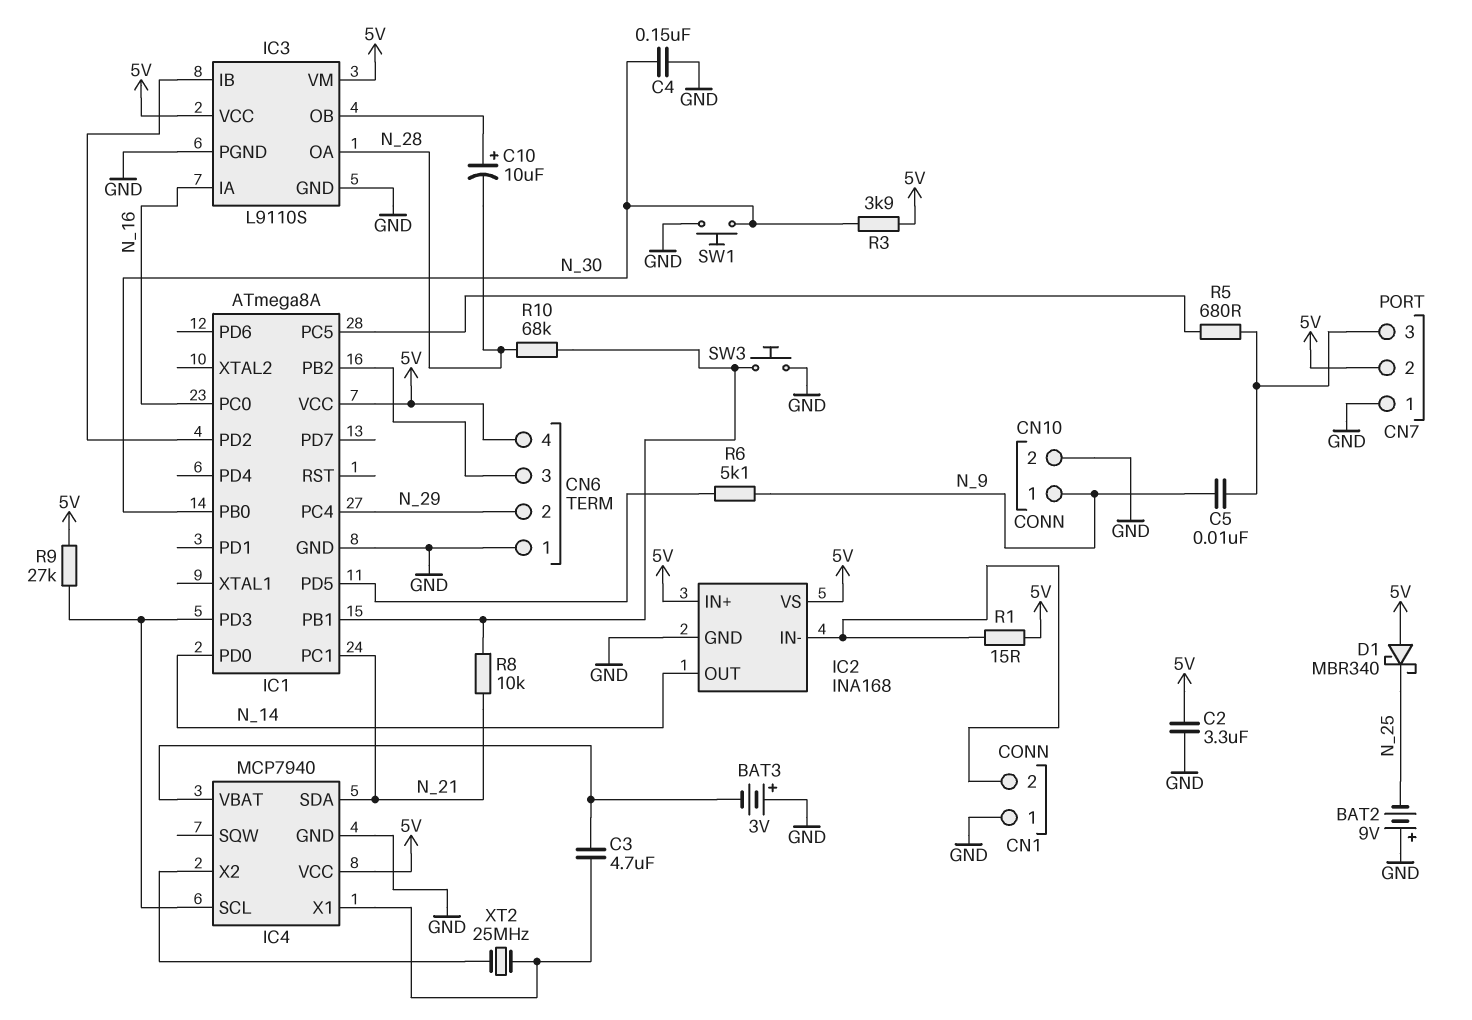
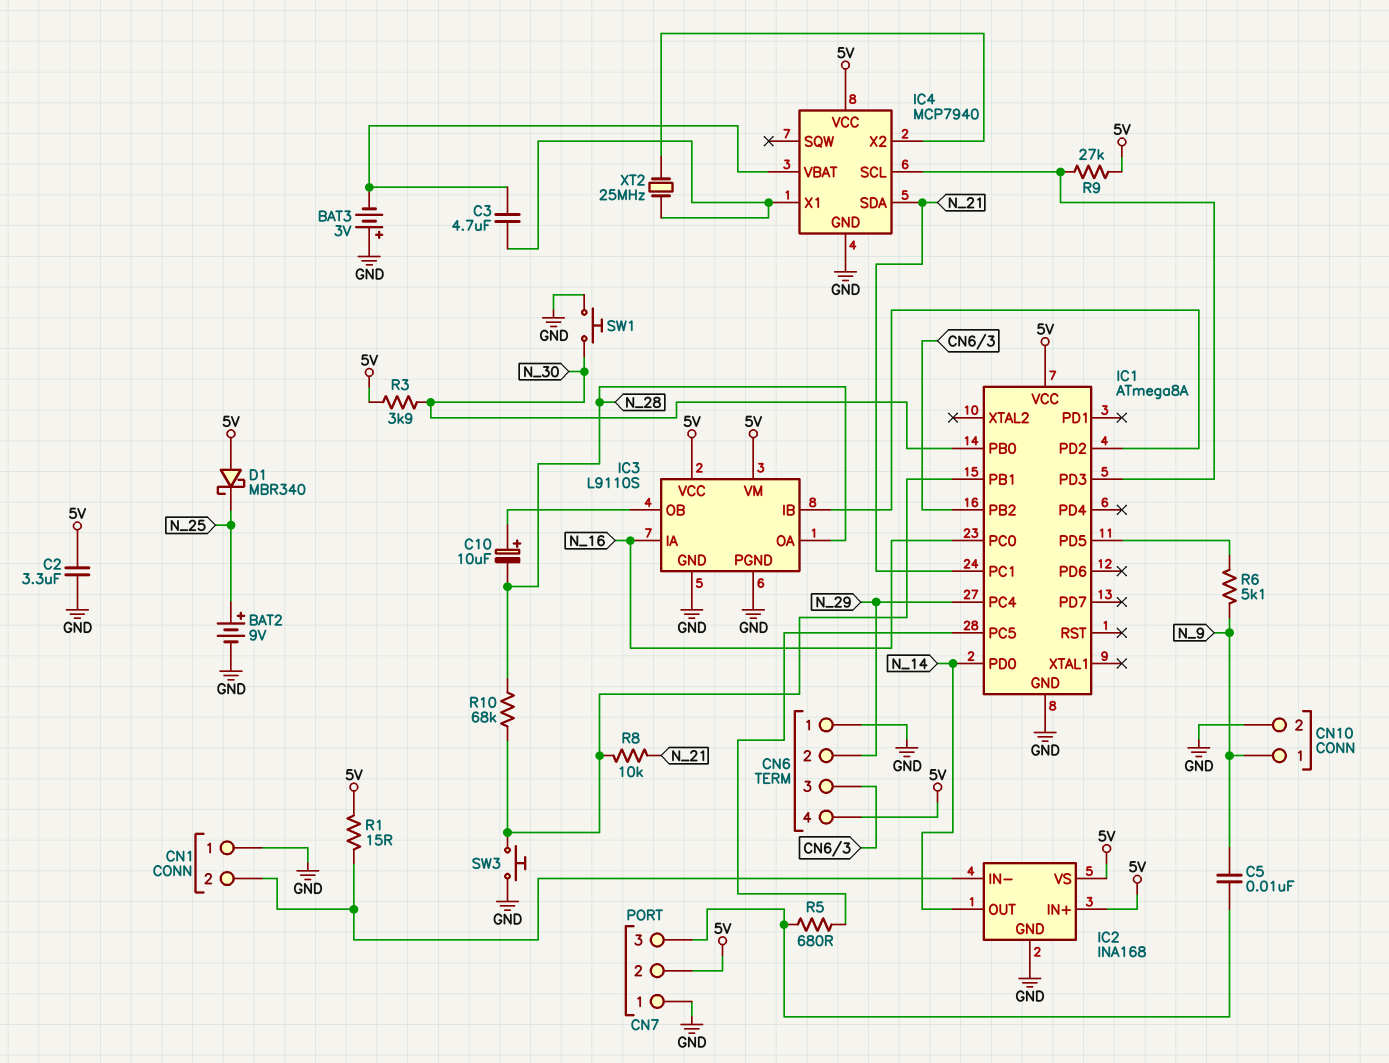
BAT2: 9V (plus GND, minus N_25) -> 9V (plus N_25, minus GND)
C4: 150nF (GND, N_30) -> none

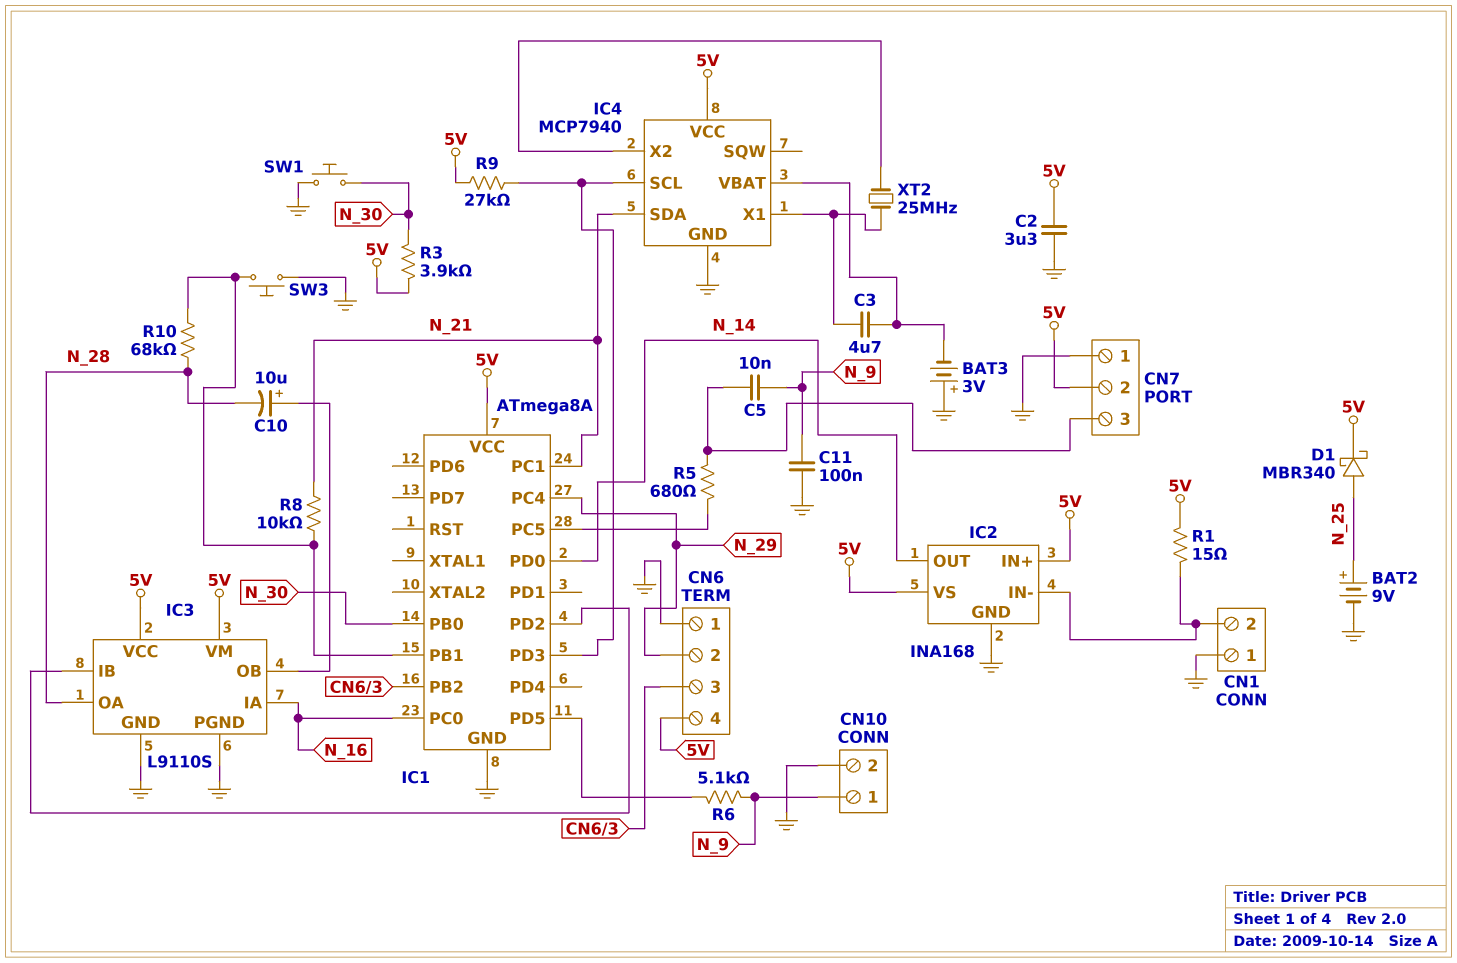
C11: none -> 100nF (GND, N_9)
D1: schottky MBR340 (A 5V, K N_25) -> schottky MBR340 (A N_25, K 5V)

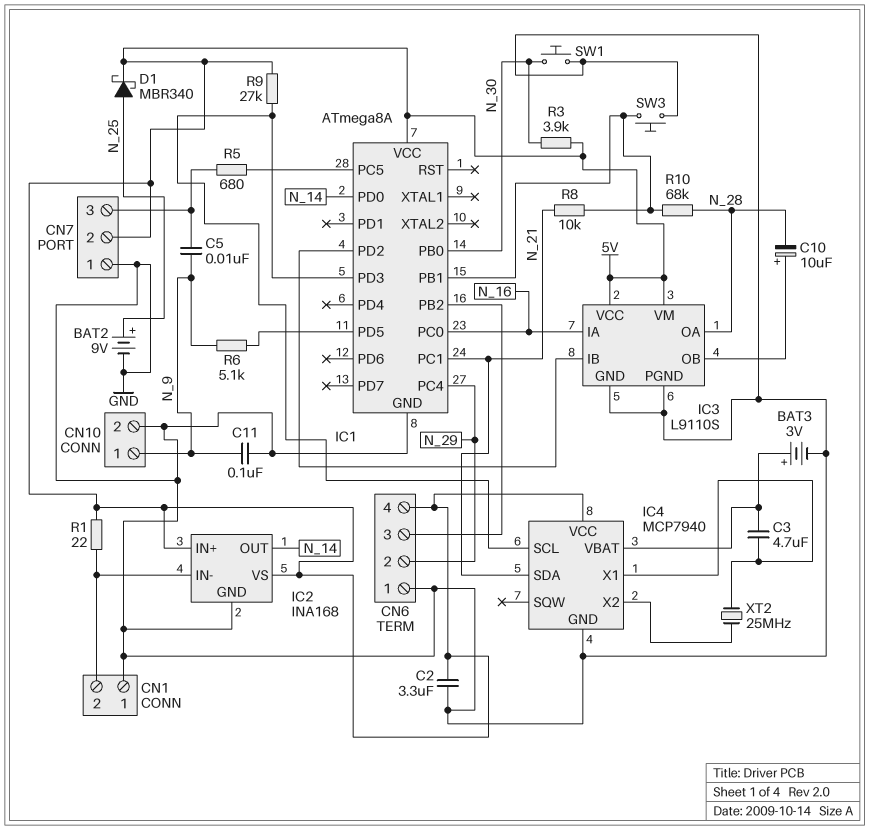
BAT3: 3V (plus GND, minus IC4/VBAT) -> 3V (plus IC4/VBAT, minus GND)
R1: 15 (5V, CN1/2) -> 22 (5V, CN1/2)

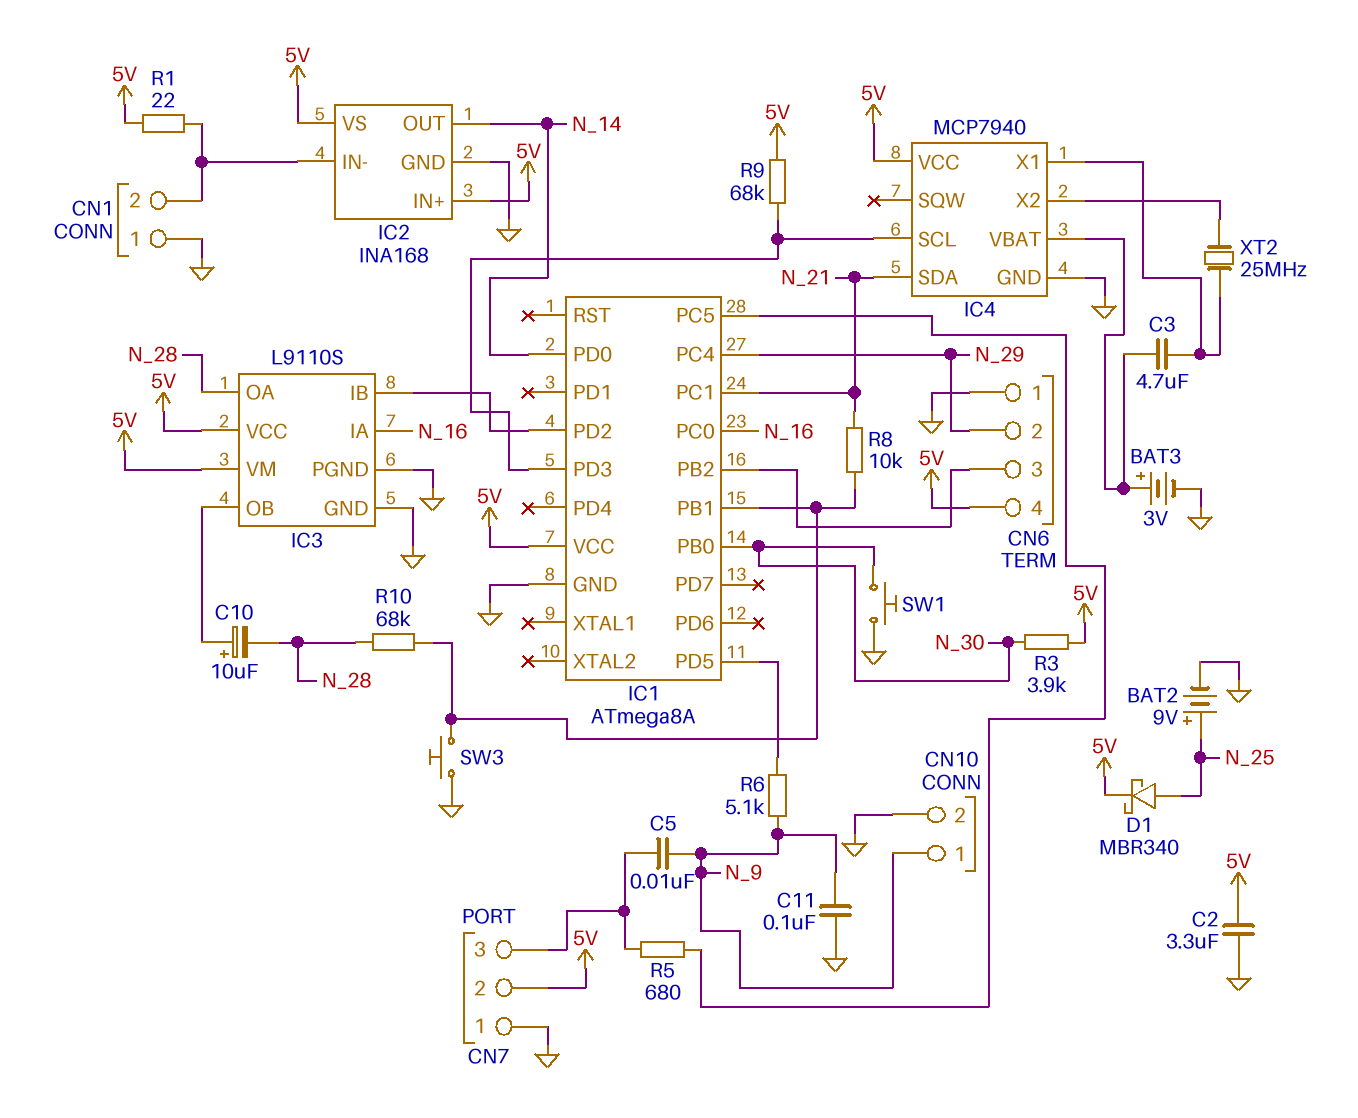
R9: 27k (5V, IC1/PD3) -> 68k (5V, IC1/PD3)

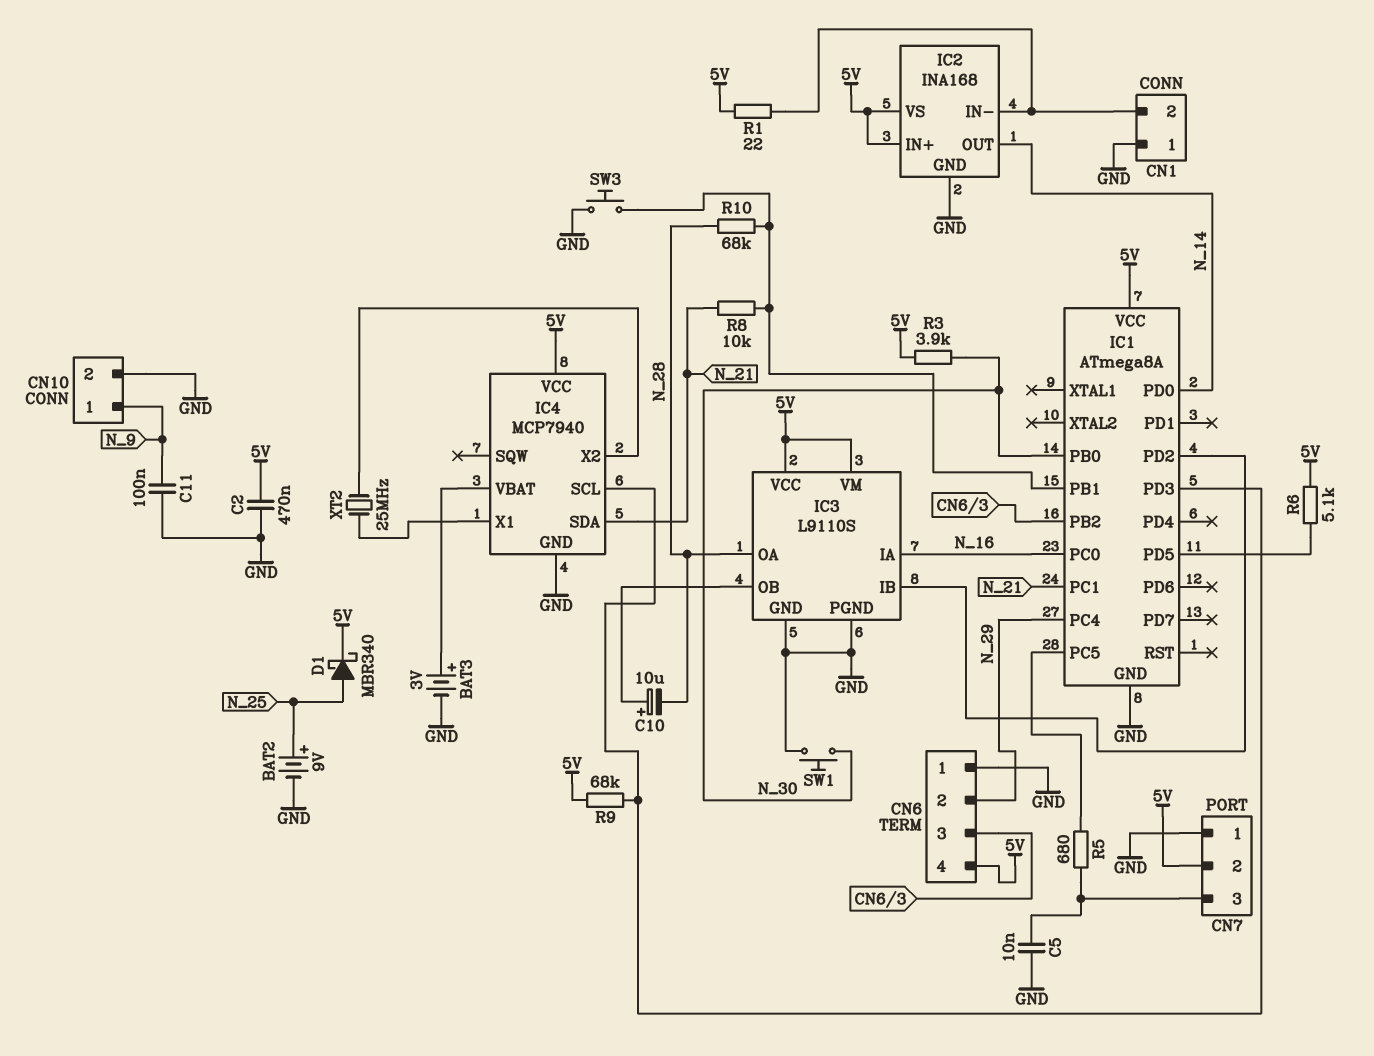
C2: 3.3uF (5V, GND) -> 470nF (5V, GND)
C3: 4.7uF (IC4/VBAT, IC4/X1) -> none
C5: 10nF (CN7/3, N_9) -> 10nF (CN7/3, GND)
R6: 5.1k (IC1/PD5, N_9) -> 5.1k (5V, IC1/PD5)

